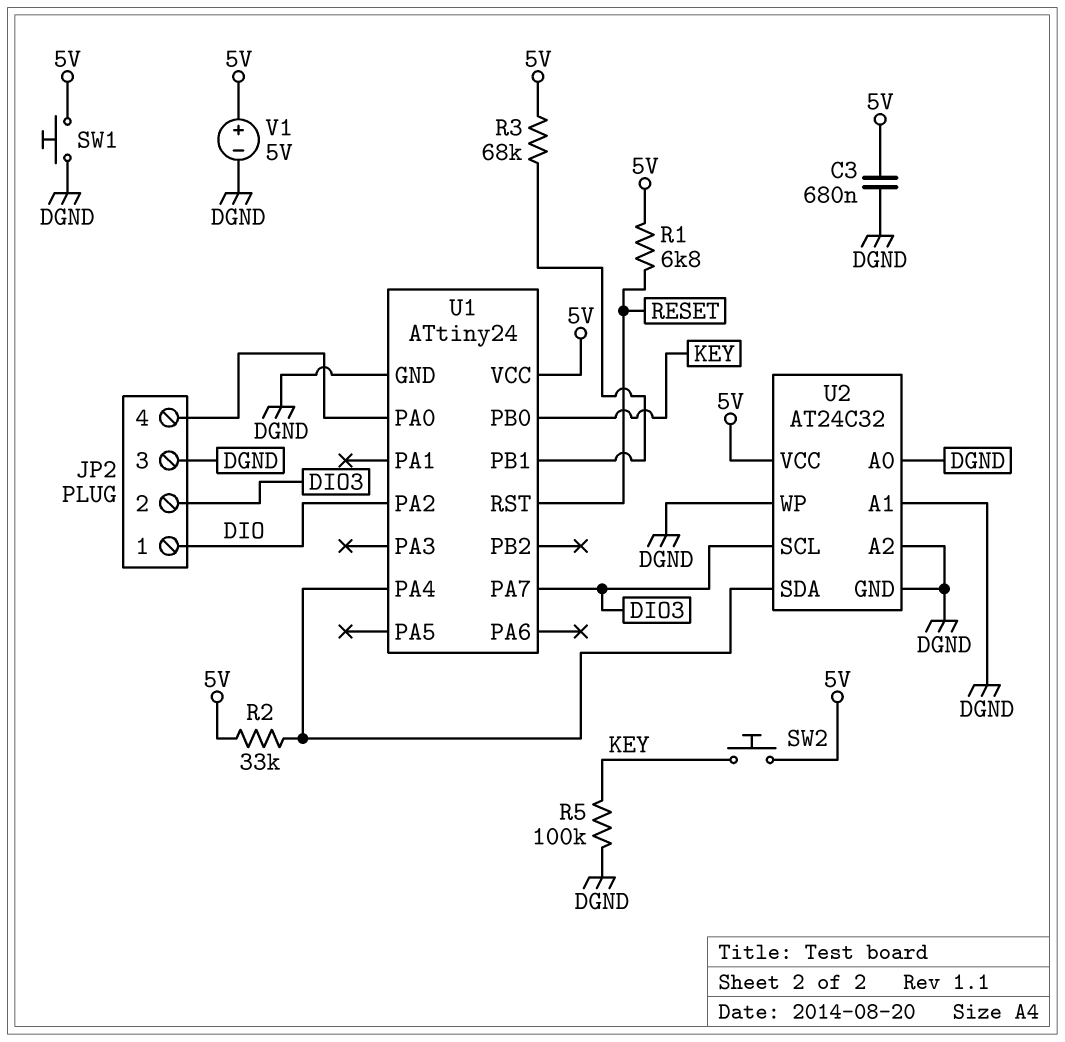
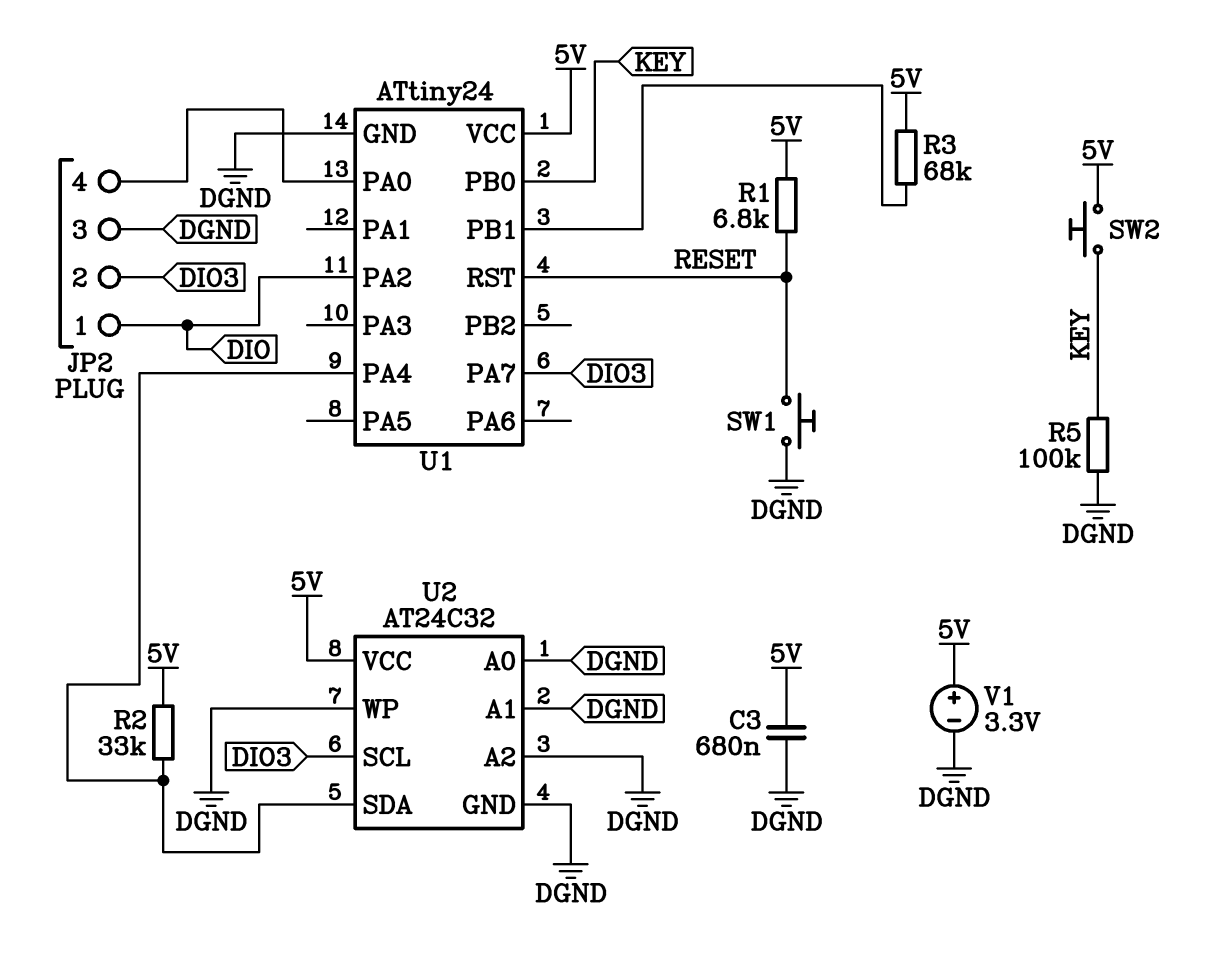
SW1: button (5V, DGND) -> button (DGND, RESET)
V1: 5V (plus 5V, minus DGND) -> 3.3V (plus 5V, minus DGND)

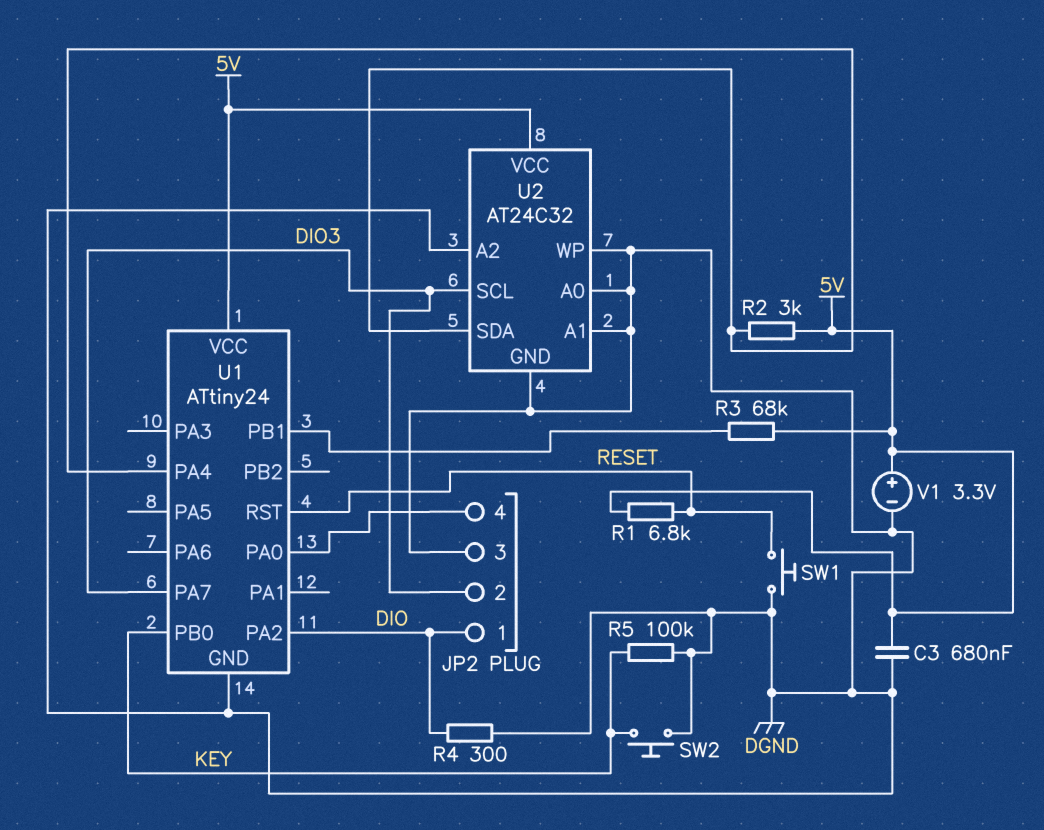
R2: 33k (5V, U1/PA4) -> 3k (5V, U1/PA4)
R4: none -> 300 (DGND, DIO)
SW2: button (5V, KEY) -> button (DGND, KEY)

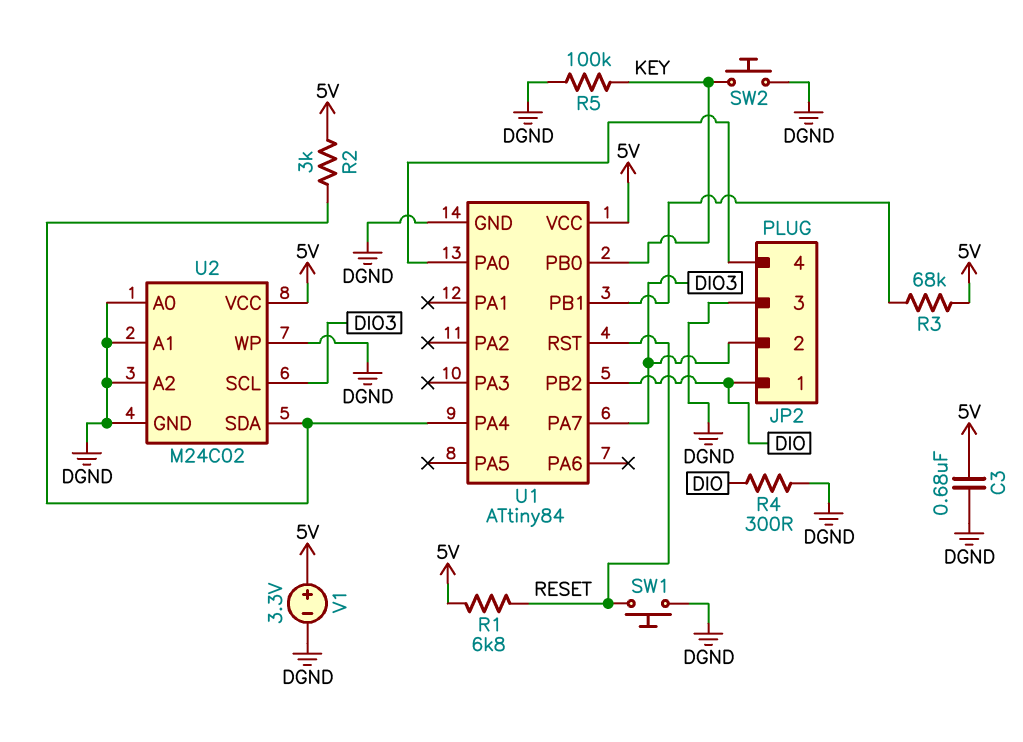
U1: ATtiny24 -> ATtiny84
U1 pin PA2: DIO -> none
U1 pin PB2: none -> DIO
U2: AT24C32 -> M24C02

